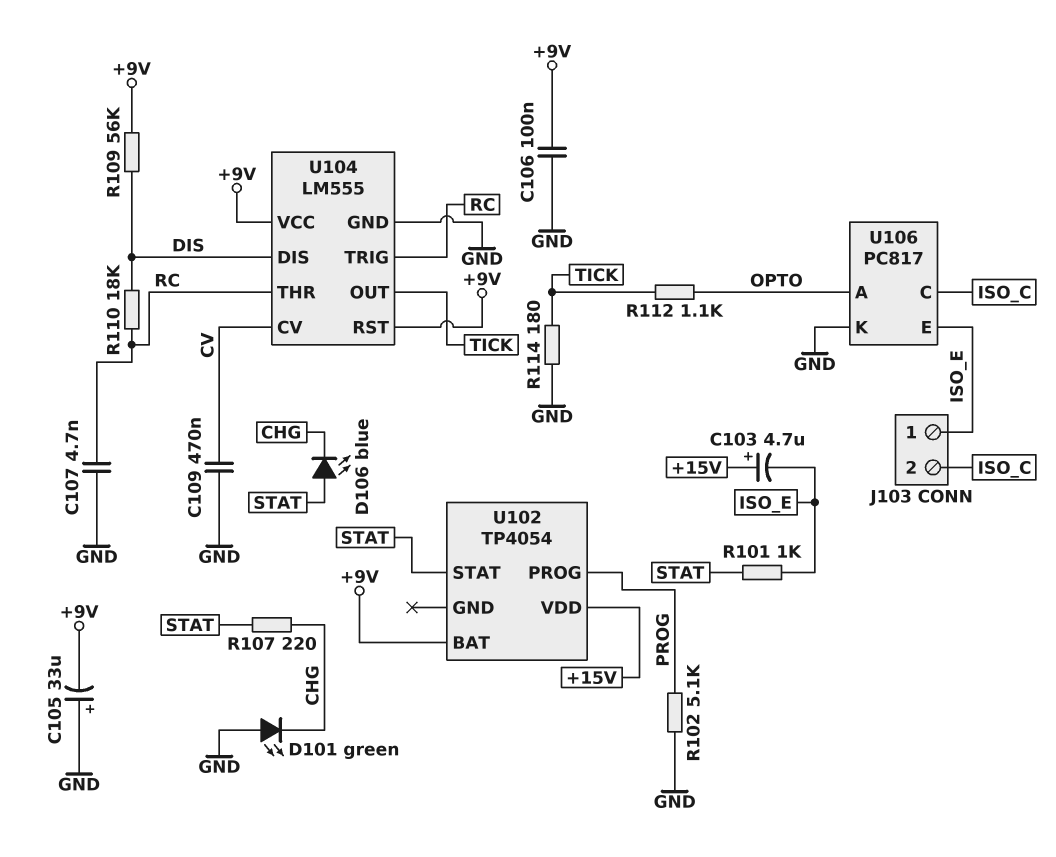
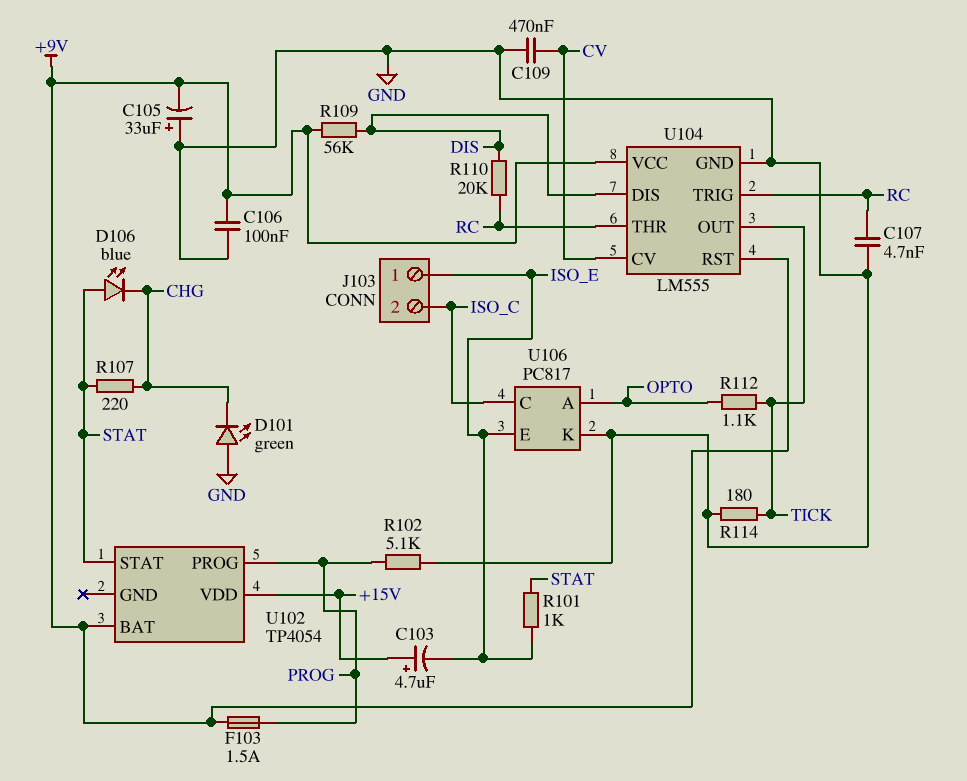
F103: none -> 1.5A (+9V, PROG)
R110: 18k (DIS, RC) -> 20k (DIS, RC)

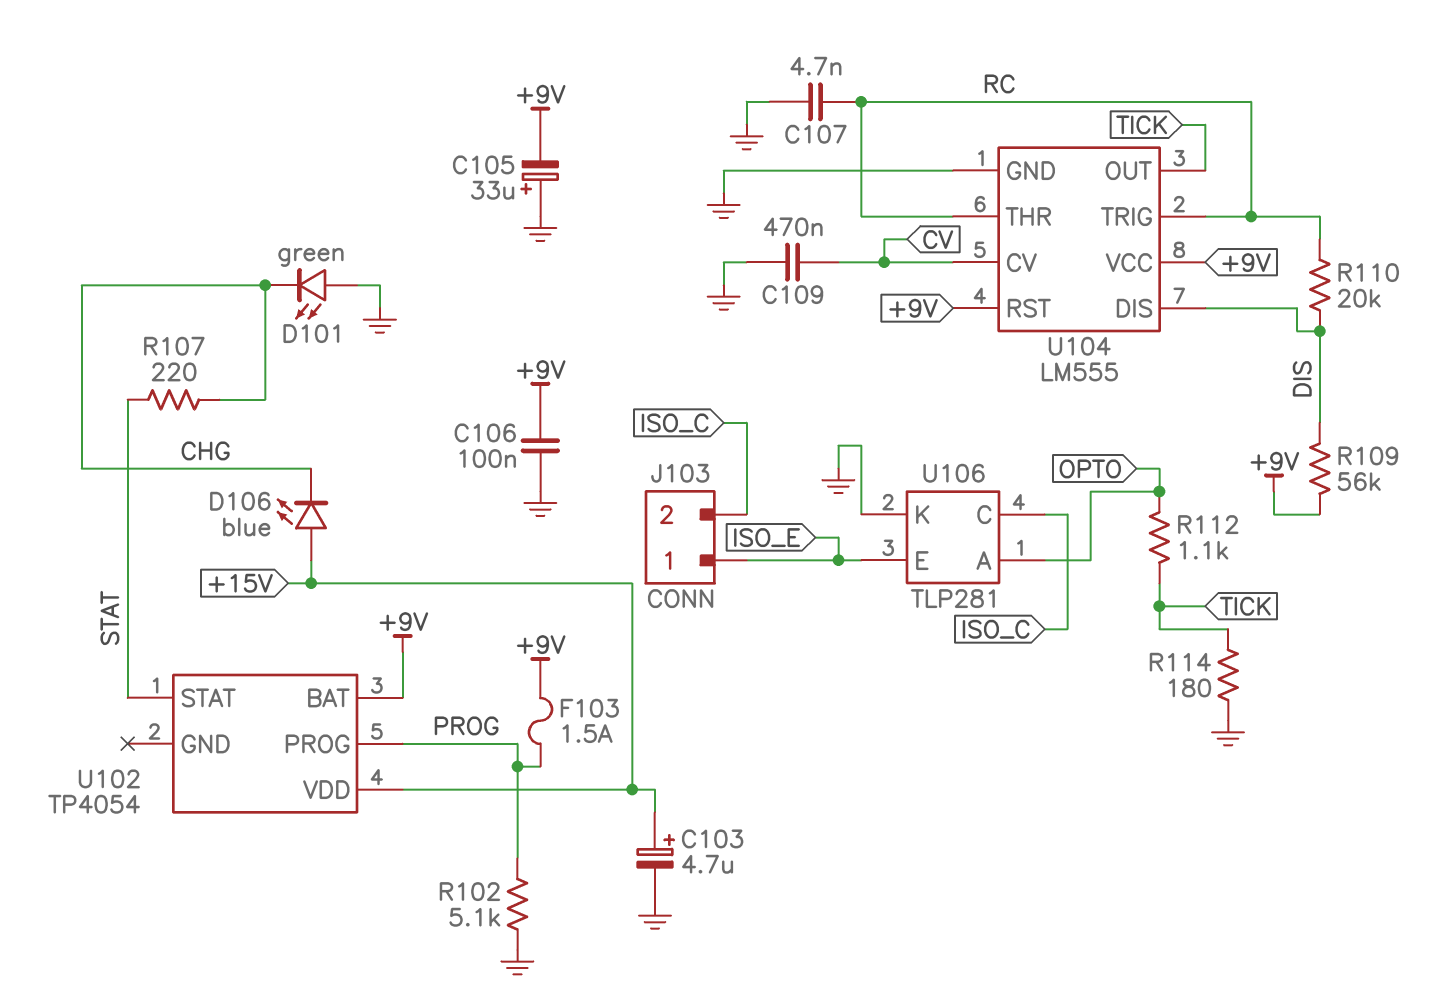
C103: 4.7uF (plus +15V, minus ISO_E) -> 4.7uF (plus +15V, minus GND)
D106: LED blue (A STAT, K CHG) -> LED blue (A +15V, K CHG)
R101: 1k (ISO_E, STAT) -> none
U106: PC817 -> TLP281

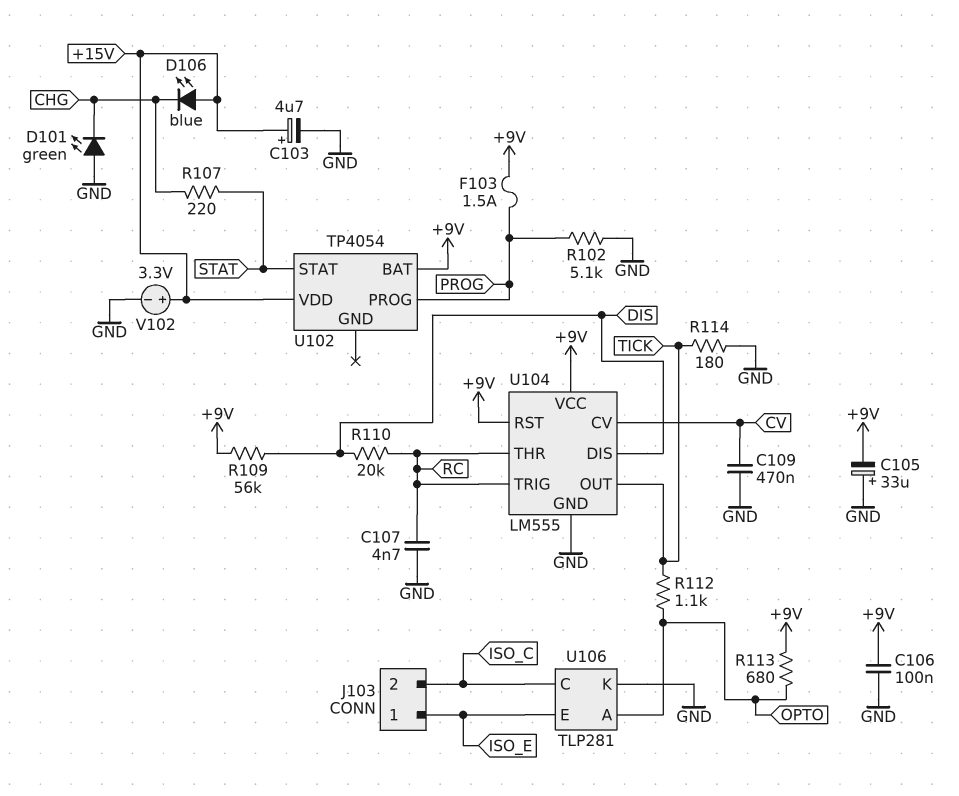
R113: none -> 680 (+9V, OPTO)
V102: none -> 3.3V (plus +15V, minus GND)

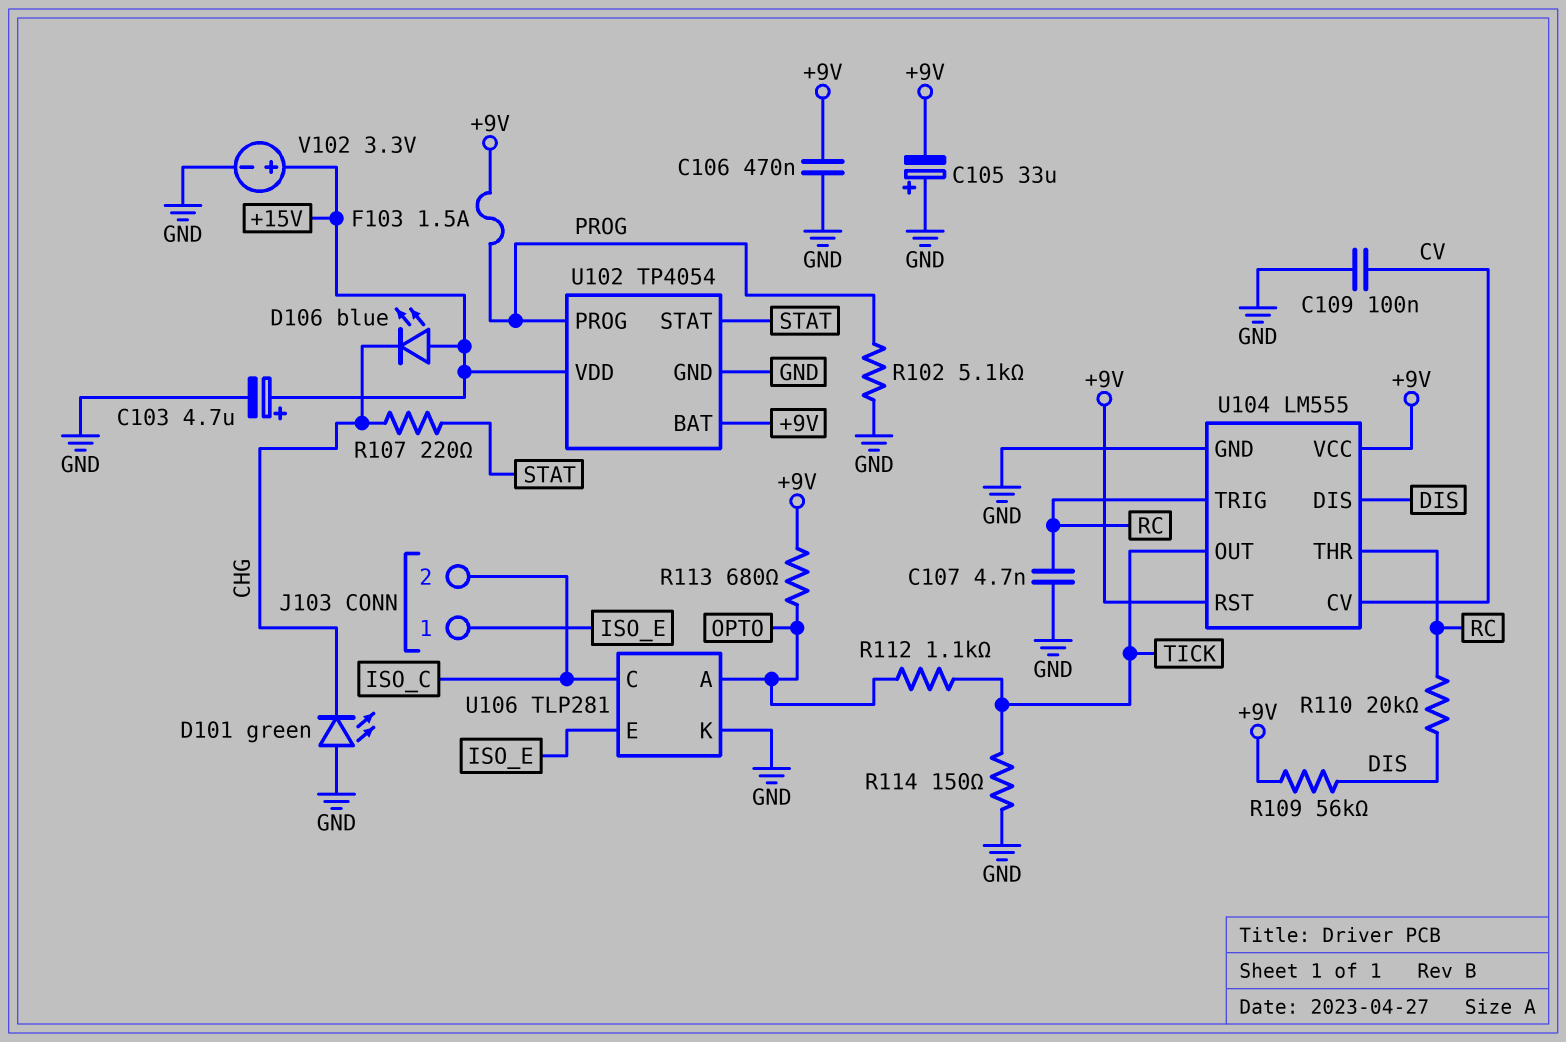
C106: 100nF (+9V, GND) -> 470nF (+9V, GND)
C109: 470nF (CV, GND) -> 100nF (CV, GND)
R114: 180 (GND, TICK) -> 150 (GND, TICK)
U102 pin GND: none -> GND

